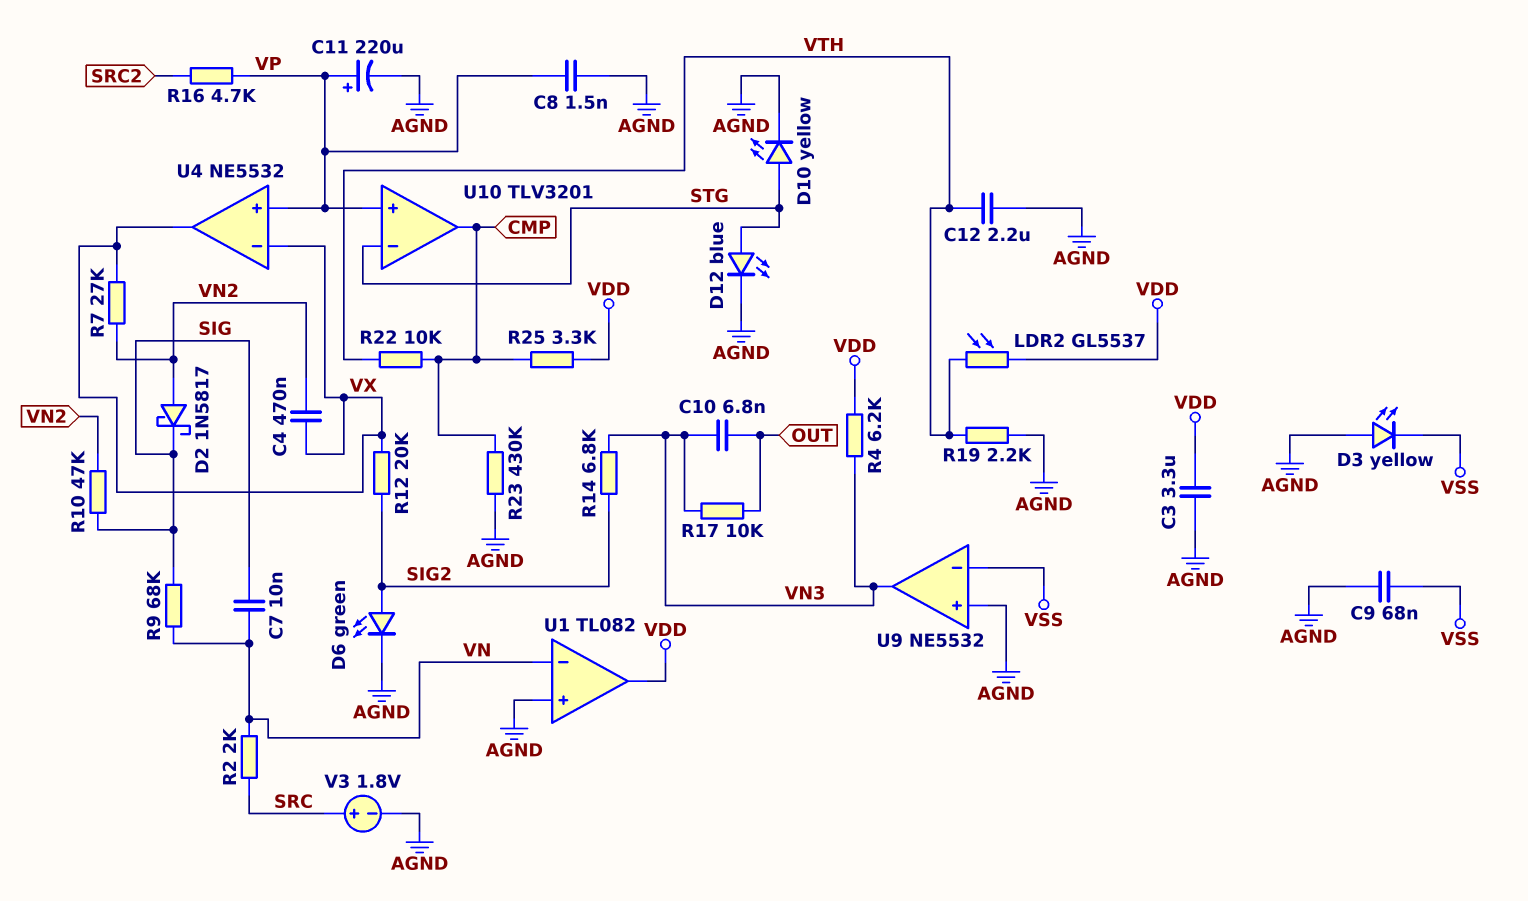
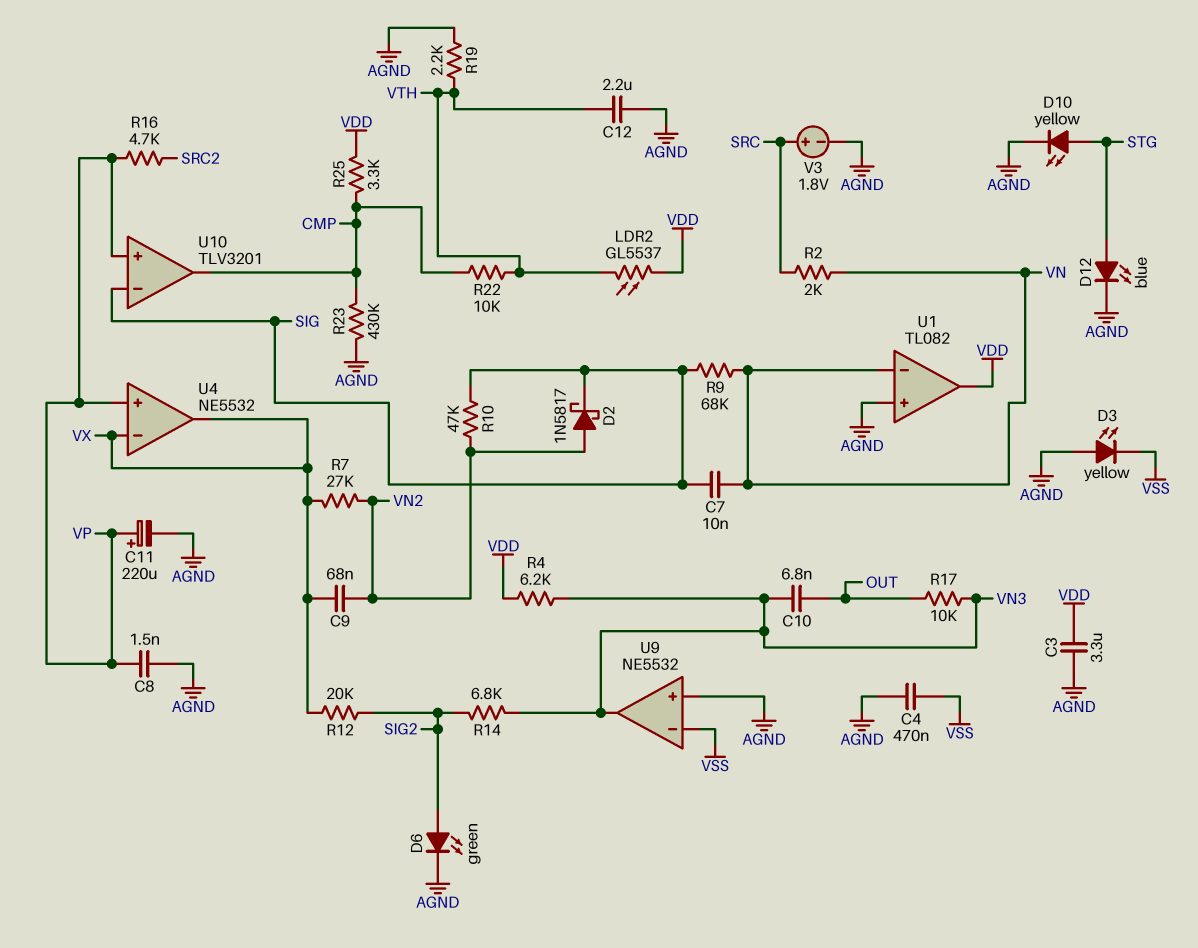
C4: 470nF (VN2, VX) -> 470nF (AGND, VSS)
C9: 68nF (AGND, VSS) -> 68nF (VN2, VX)
U10 pin in-: STG -> SIG

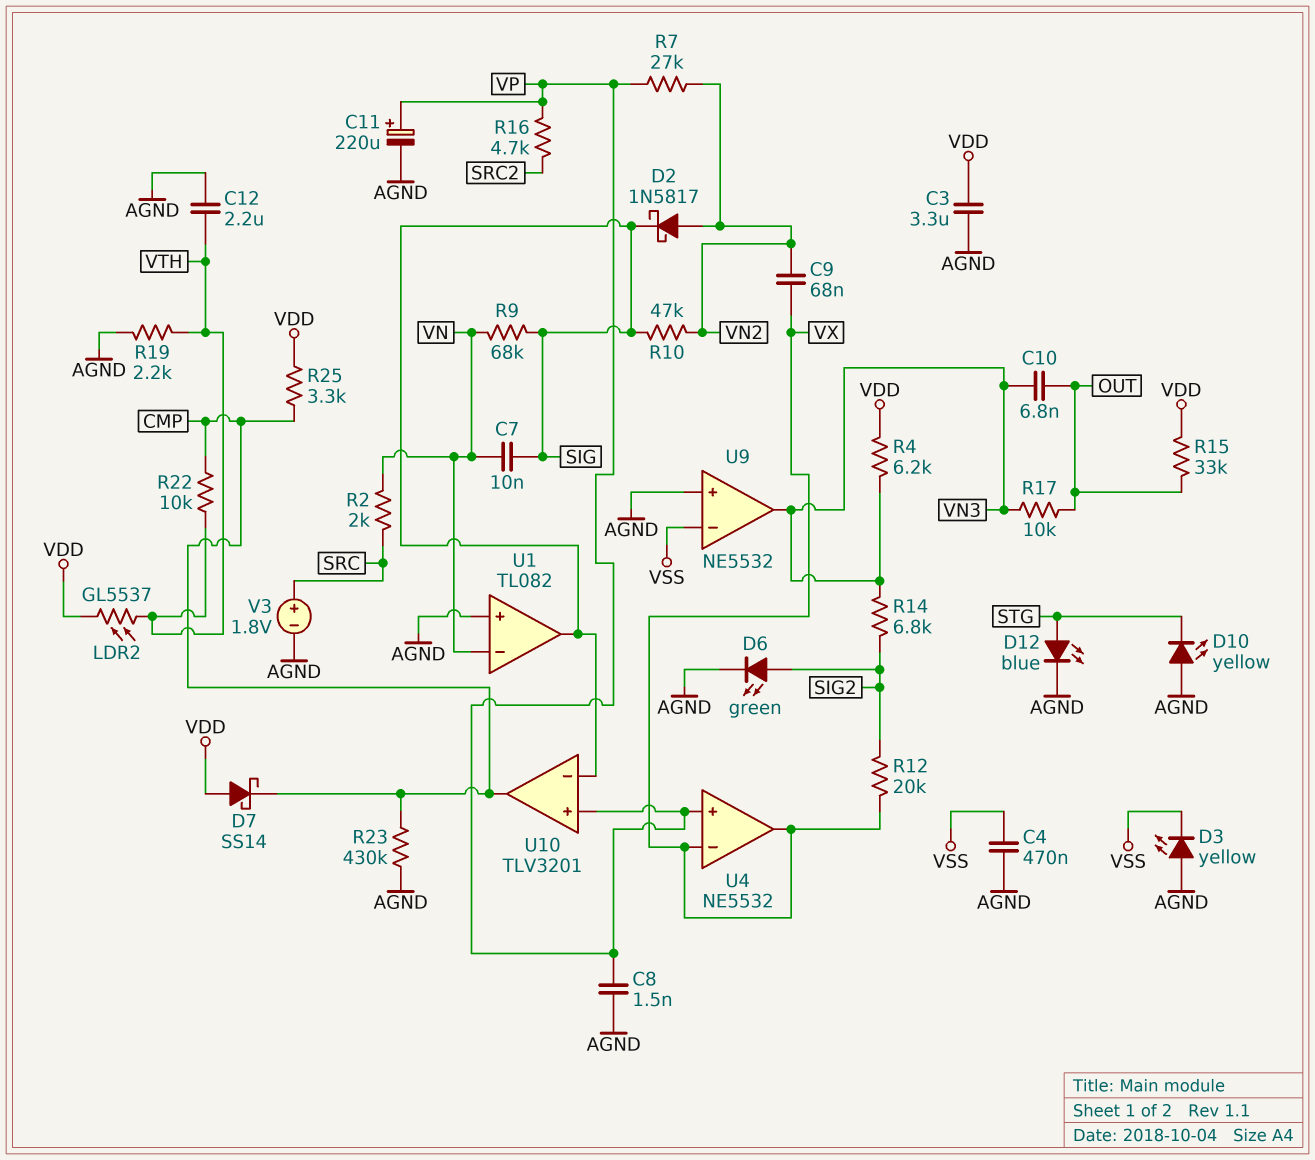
D7: none -> schottky SS14 (A VDD, K CMP)
D10: LED yellow (A STG, K AGND) -> LED yellow (A AGND, K STG)
R7: 27k (VN2, VX) -> 27k (VN2, VP)
R15: none -> 33k (OUT, VDD)
U1 pin out: VDD -> SIG

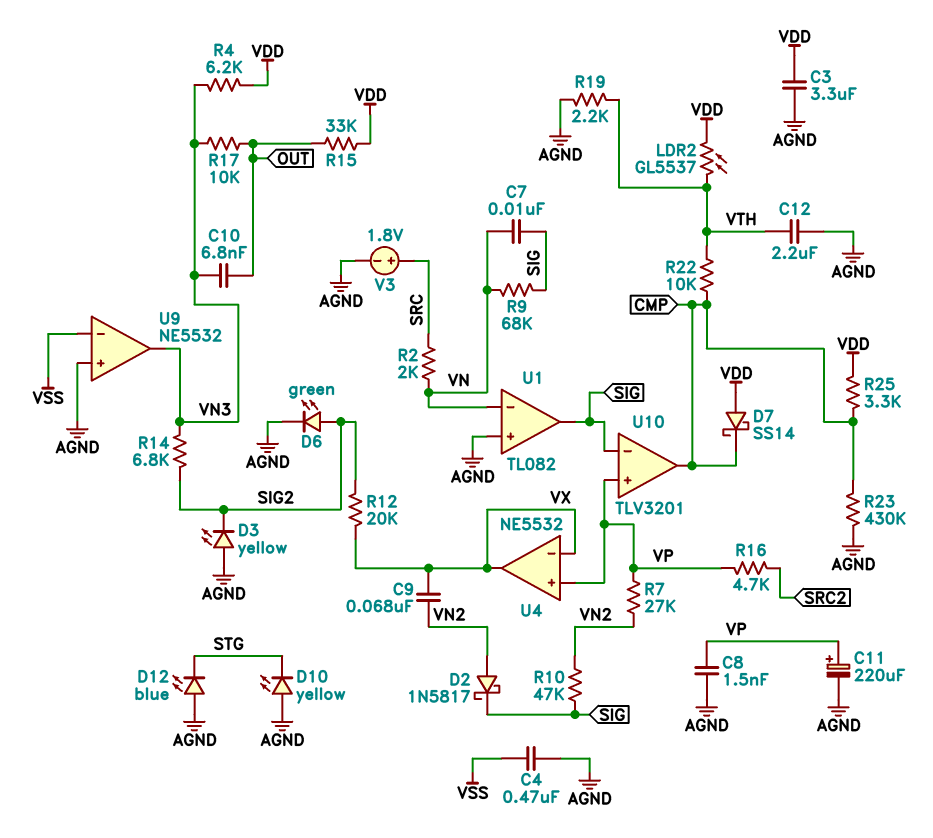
D3: LED yellow (A AGND, K VSS) -> LED yellow (A AGND, K SIG2)
D12: LED blue (A STG, K AGND) -> LED blue (A AGND, K STG)

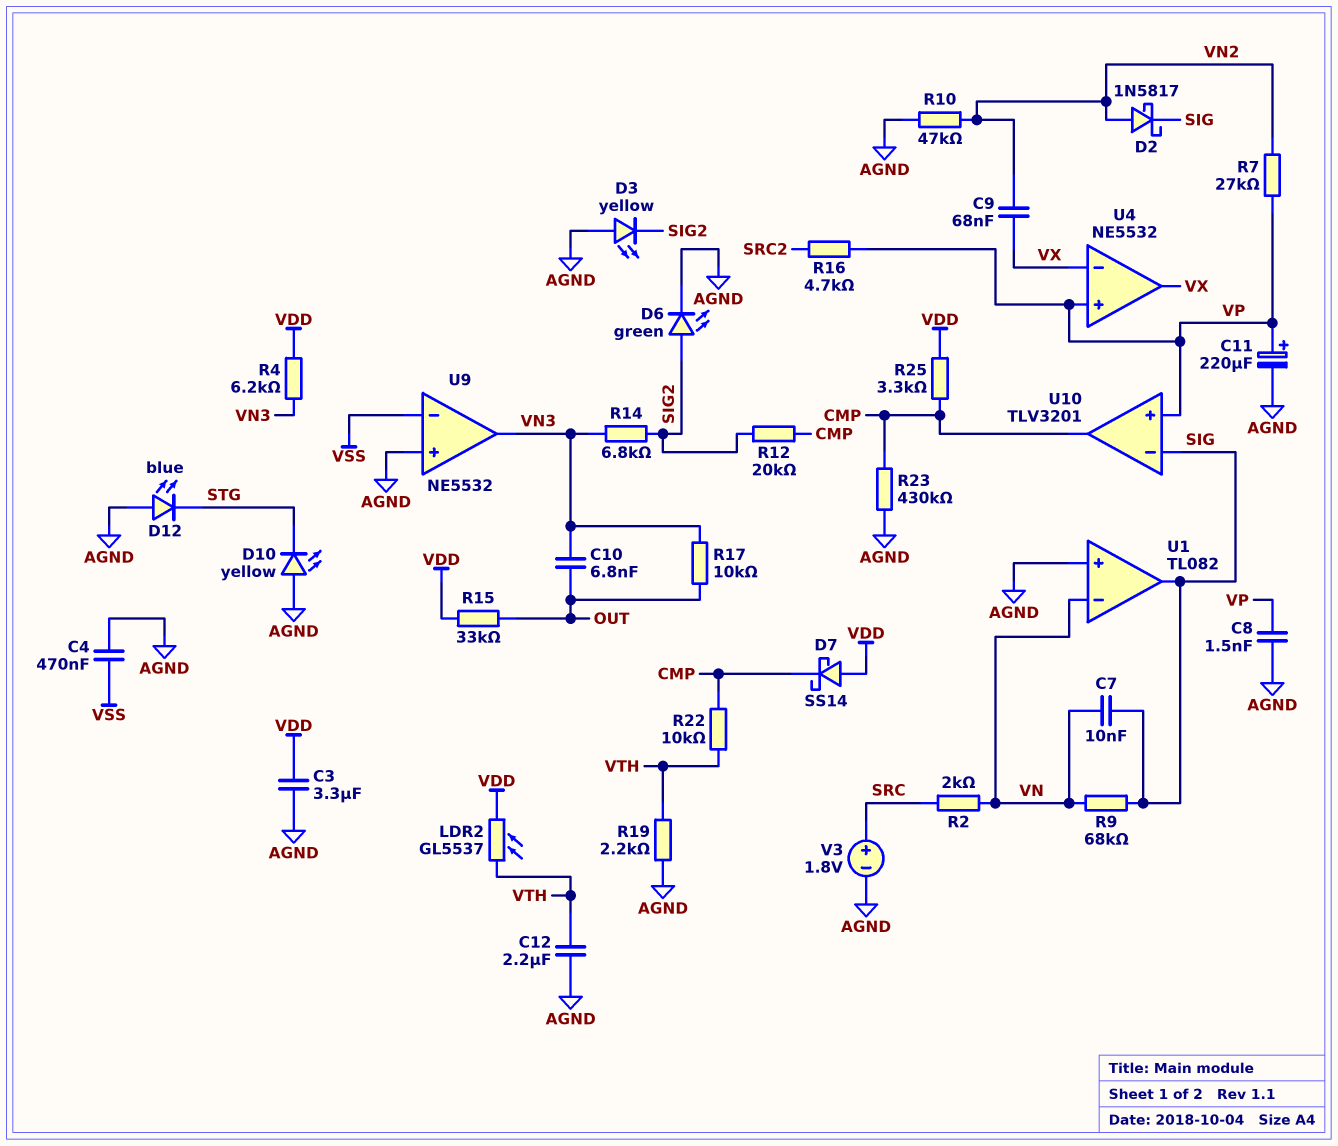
R10: 47k (SIG, VN2) -> 47k (AGND, VN2)
R12: 20k (SIG2, VX) -> 20k (CMP, SIG2)

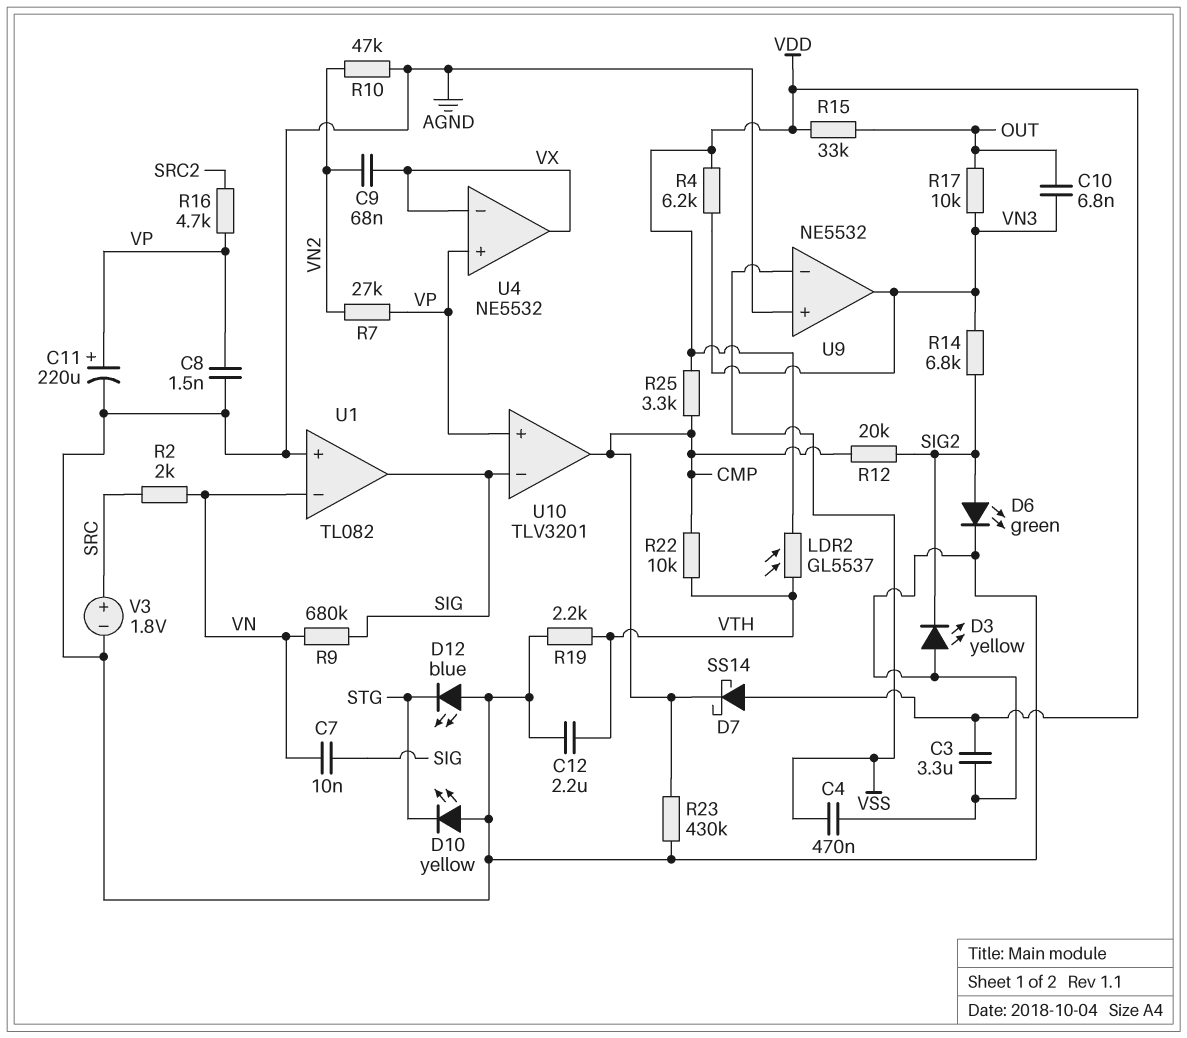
D2: schottky 1N5817 (A VN2, K SIG) -> none
R9: 68k (SIG, VN) -> 680k (SIG, VN)

